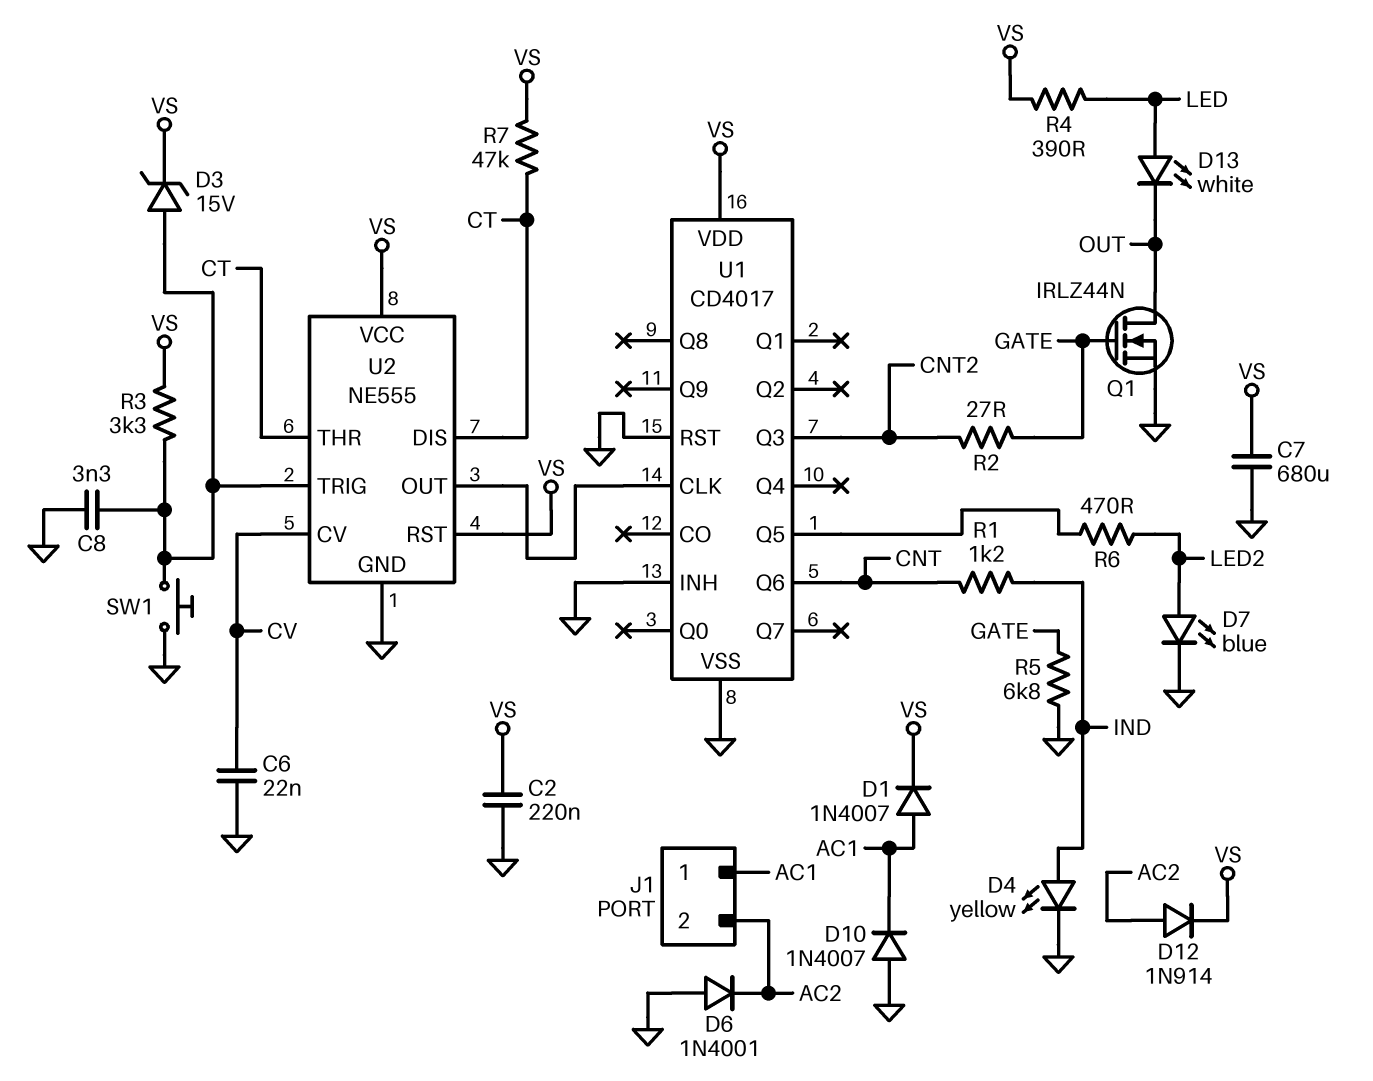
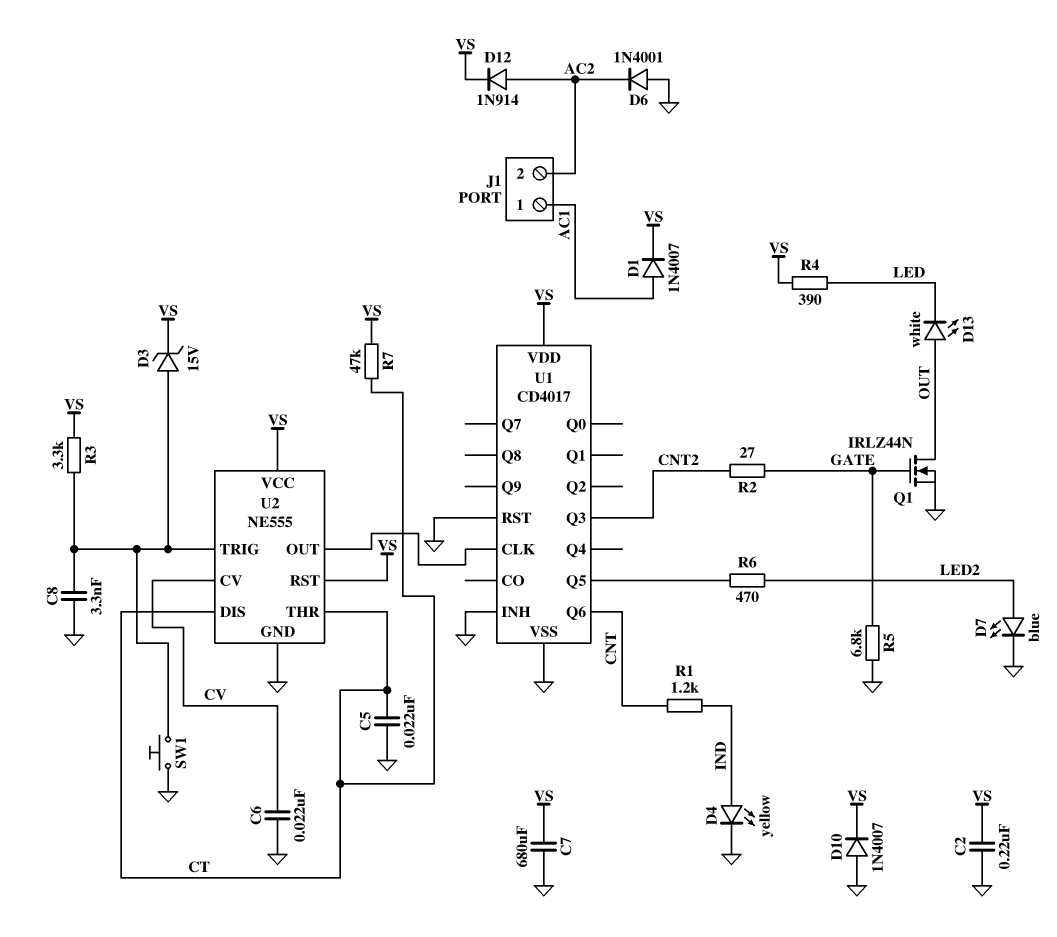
C5: none -> 22nF (CT, GND)
D10: diode 1N4007 (A GND, K AC1) -> diode 1N4007 (A GND, K VS)
D13: LED white (A LED, K OUT) -> LED white (A OUT, K LED)

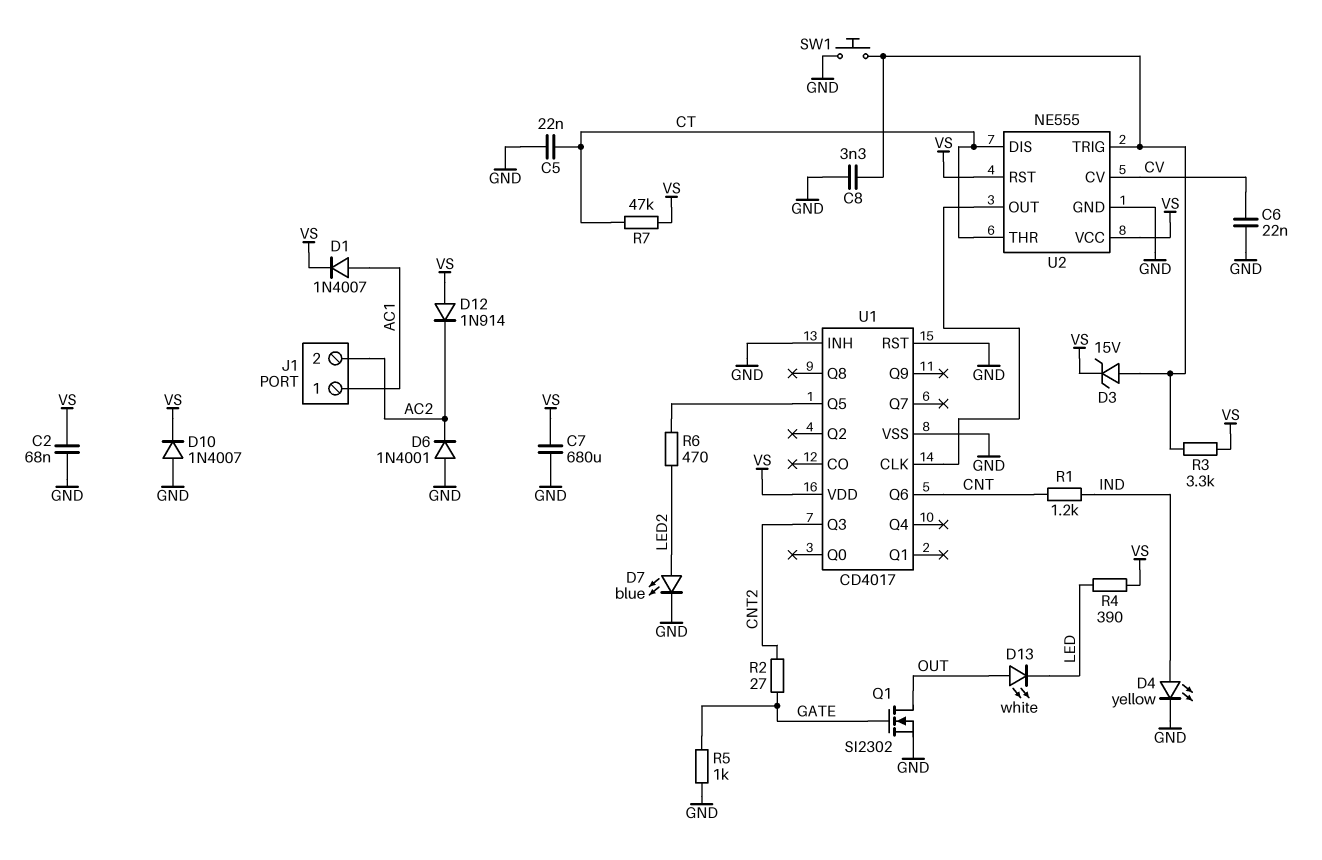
C2: 220nF (GND, VS) -> 68nF (GND, VS)
D12: diode 1N914 (A AC2, K VS) -> diode 1N914 (A VS, K AC2)
Q1: NMOS IRLZ44N (G GATE, D OUT, S GND) -> NMOS SI2302 (G GATE, D OUT, S GND)
R5: 6.8k (GATE, GND) -> 1k (GATE, GND)

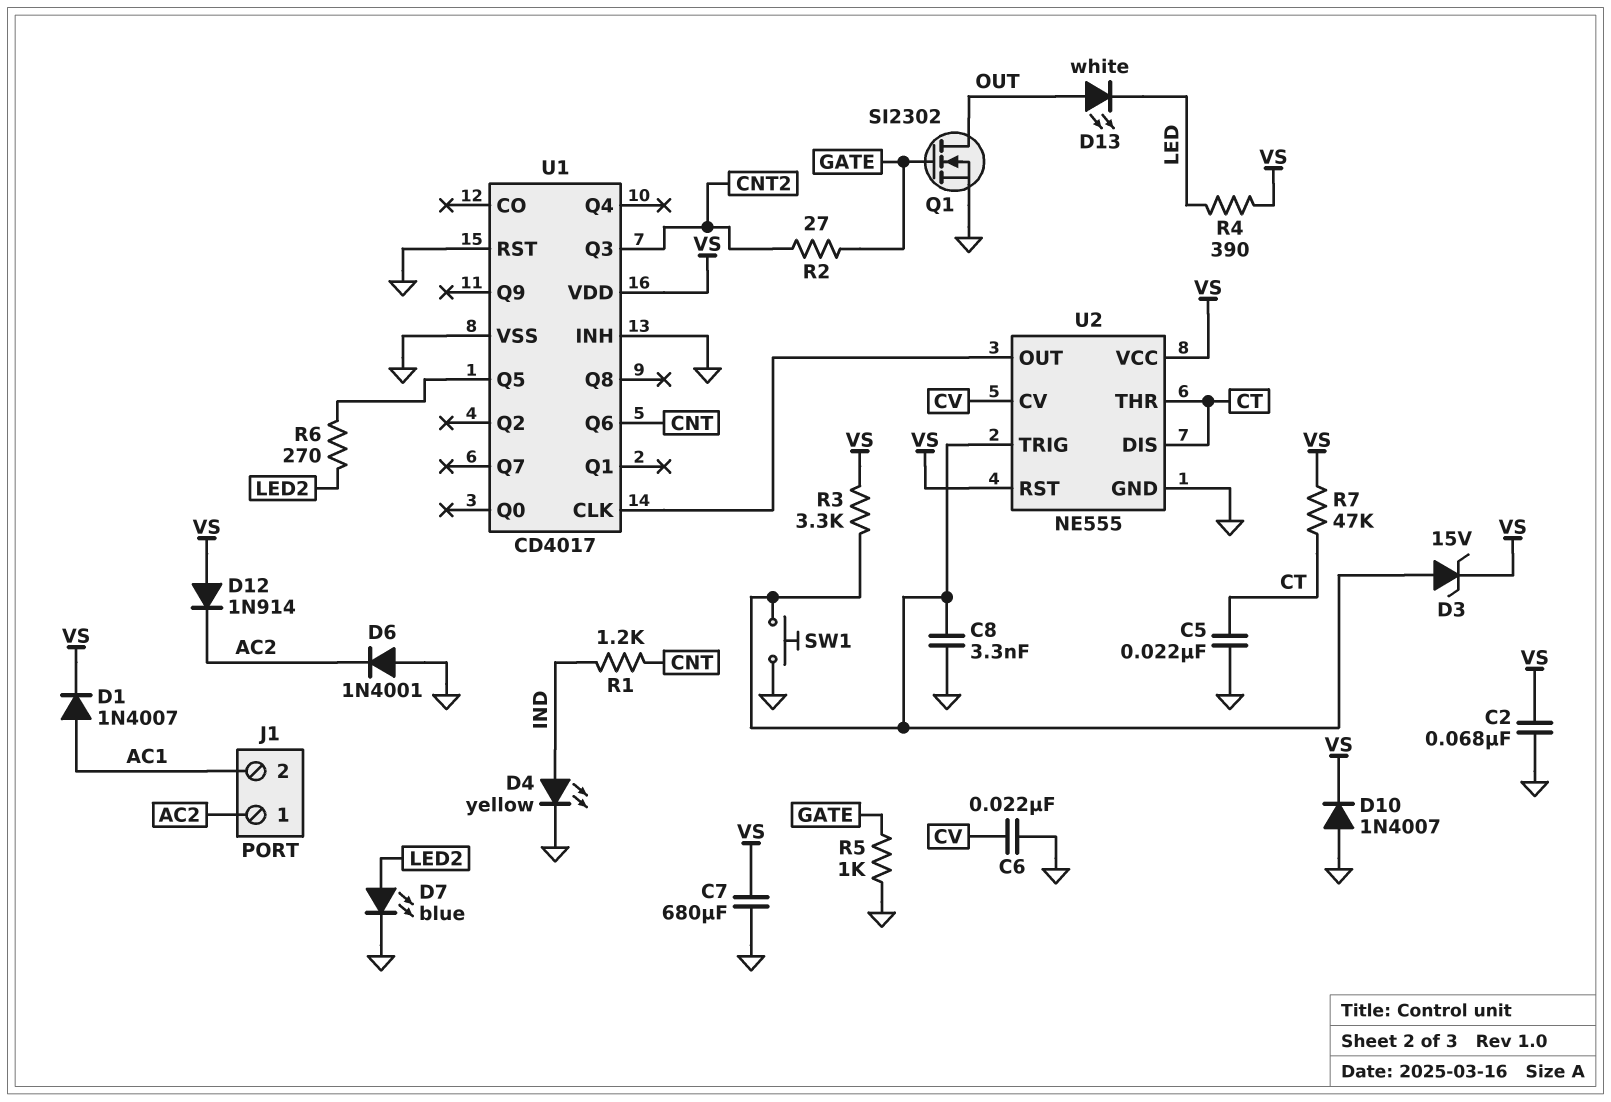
J1 pin 1: AC1 -> AC2
J1 pin 2: AC2 -> AC1
R6: 470 (LED2, U1/Q5) -> 270 (LED2, U1/Q5)

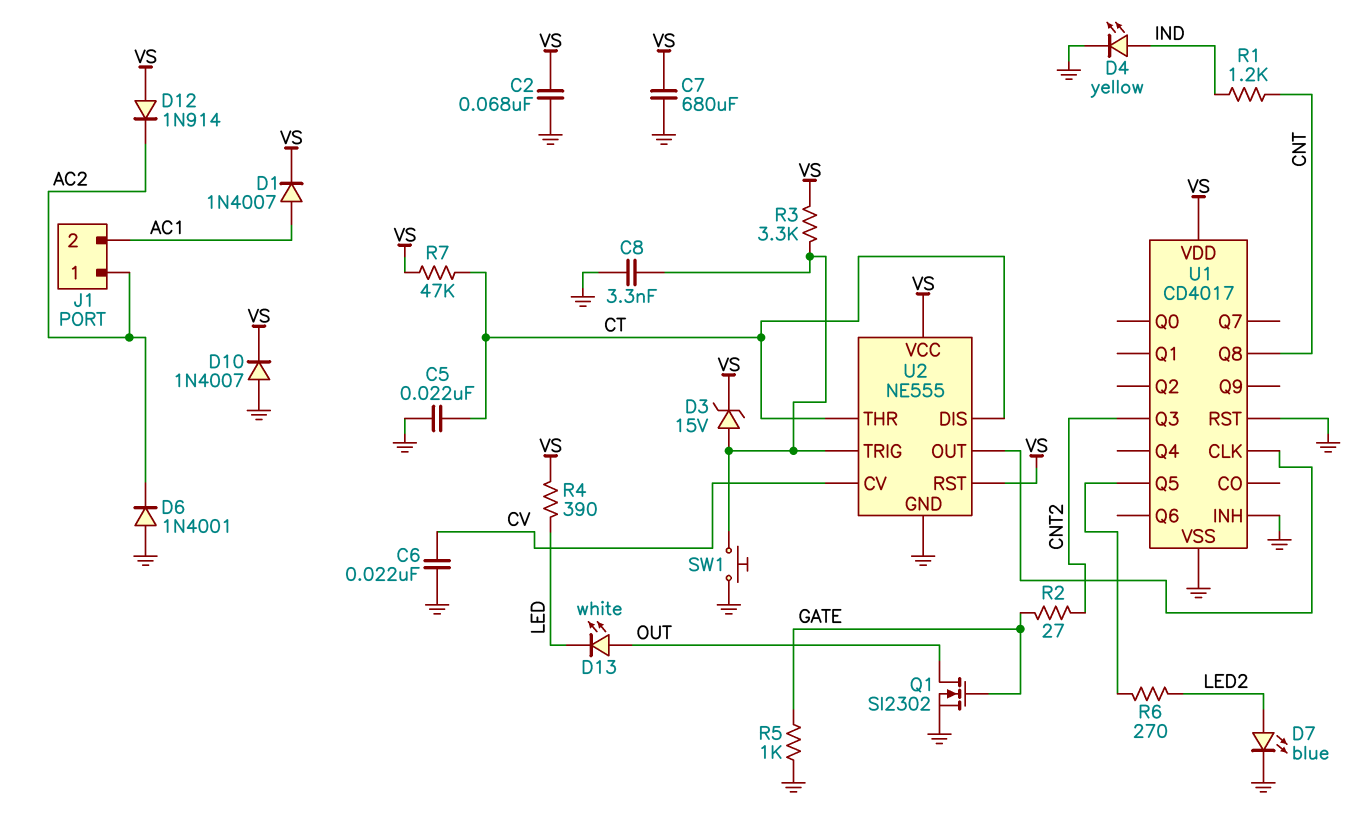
U1 pin Q6: CNT -> none
U1 pin Q8: none -> CNT

